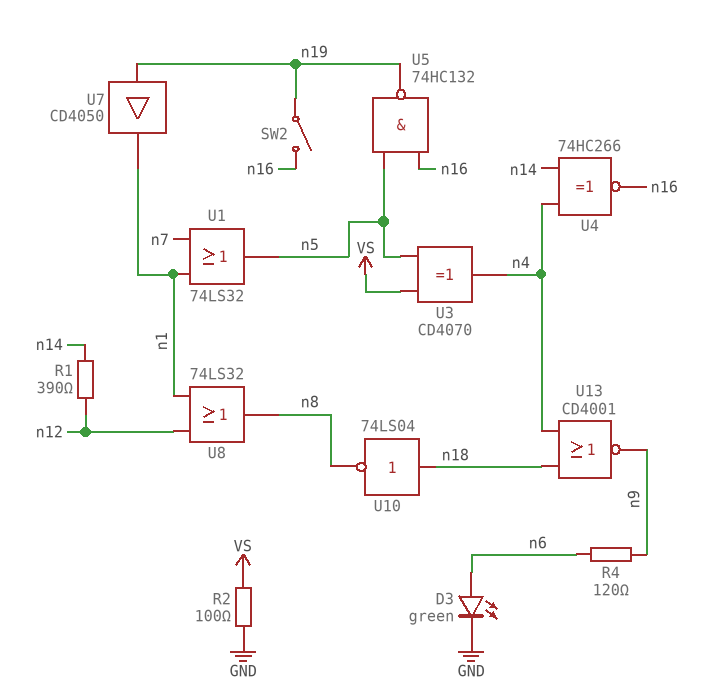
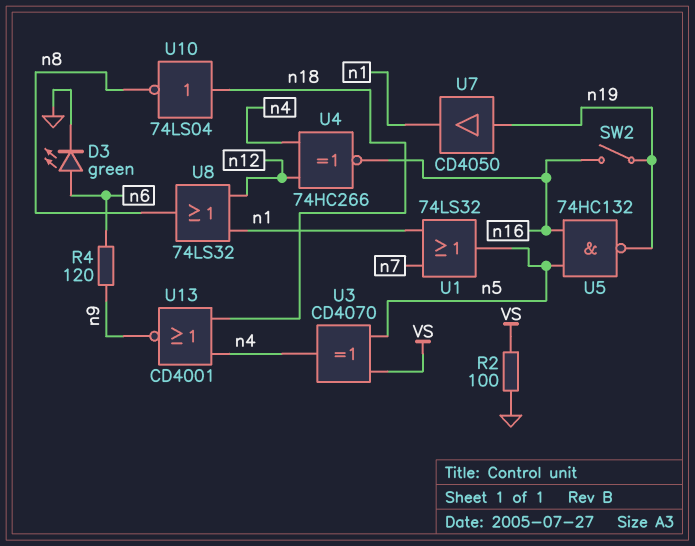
R1: 390 (n12, n14) -> none
U4: XNOR 74HC266 (in n4, in n14, out n16) -> XNOR 74HC266 (in n4, in n12, out n16)

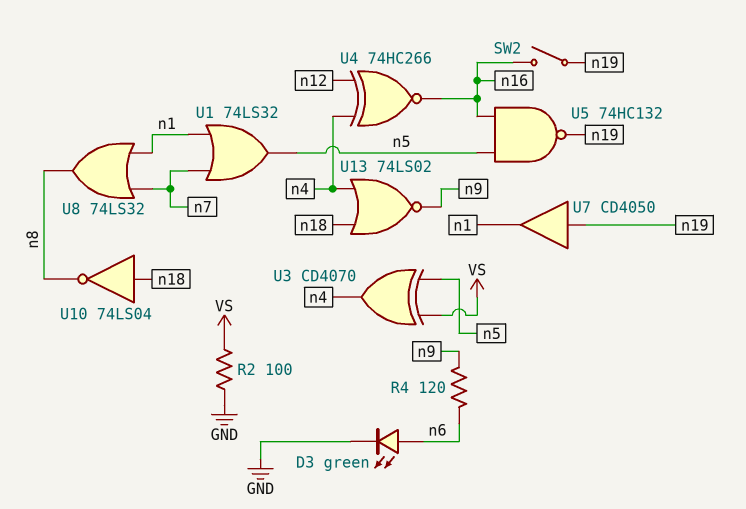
U8: OR 74LS32 (in n1, in n12, out n8) -> OR 74LS32 (in n1, in n7, out n8)
U13: NOR CD4001 (in n4, in n18, out n9) -> NOR 74LS02 (in n4, in n18, out n9)

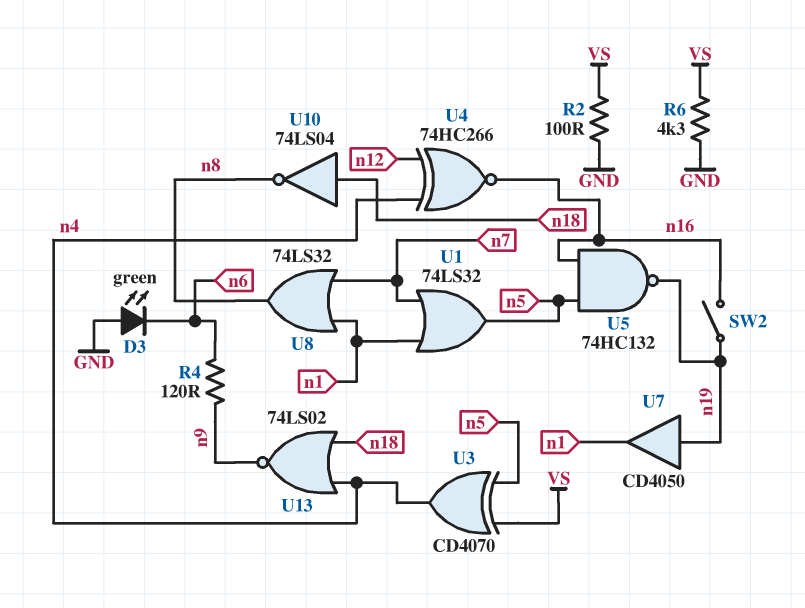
D3: LED green (A n6, K GND) -> LED green (A GND, K n6)
R6: none -> 4.3k (GND, VS)

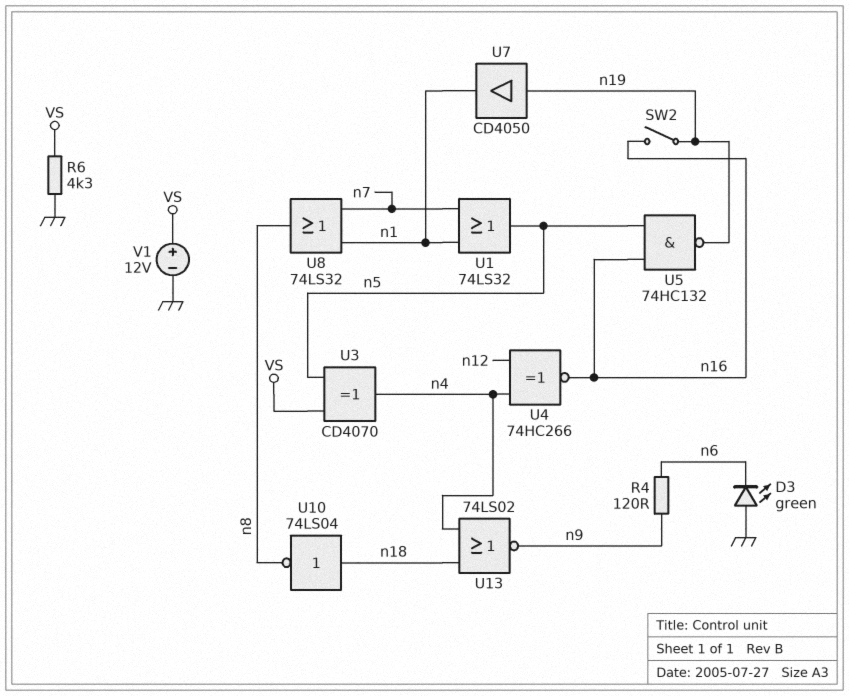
R2: 100 (GND, VS) -> none
V1: none -> 12V (plus VS, minus GND)

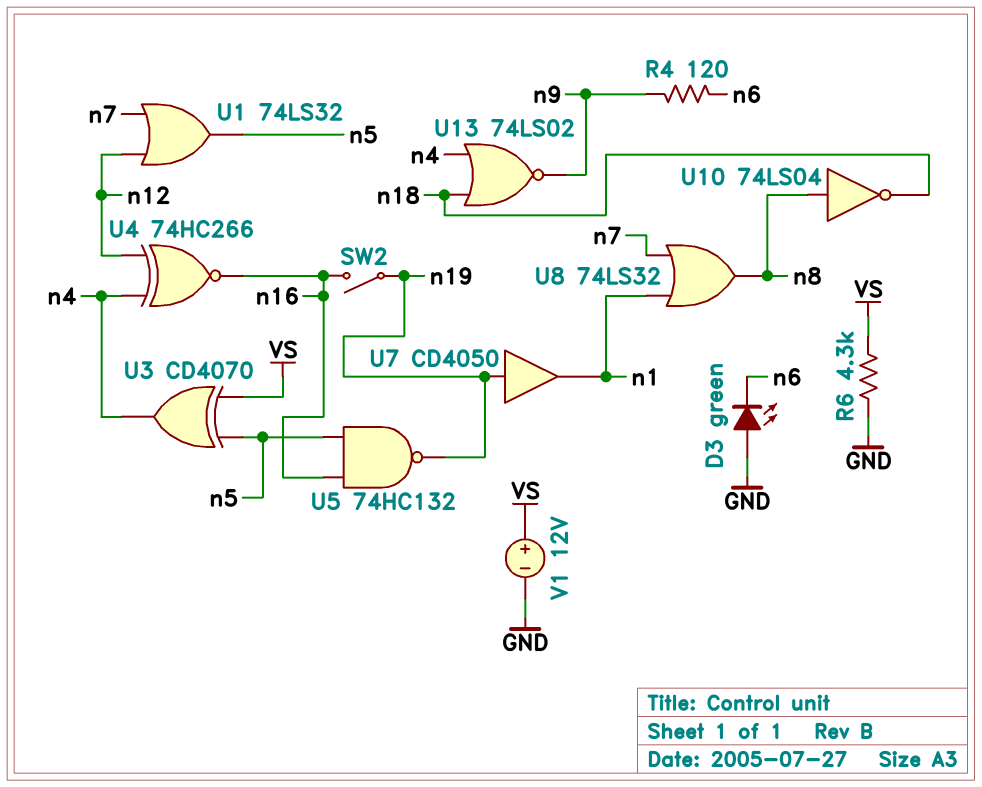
U1: OR 74LS32 (in n1, in n7, out n5) -> OR 74LS32 (in n7, in n12, out n5)
U10: NOT 74LS04 (in n18, out n8) -> NOT 74LS04 (in n8, out n18)

